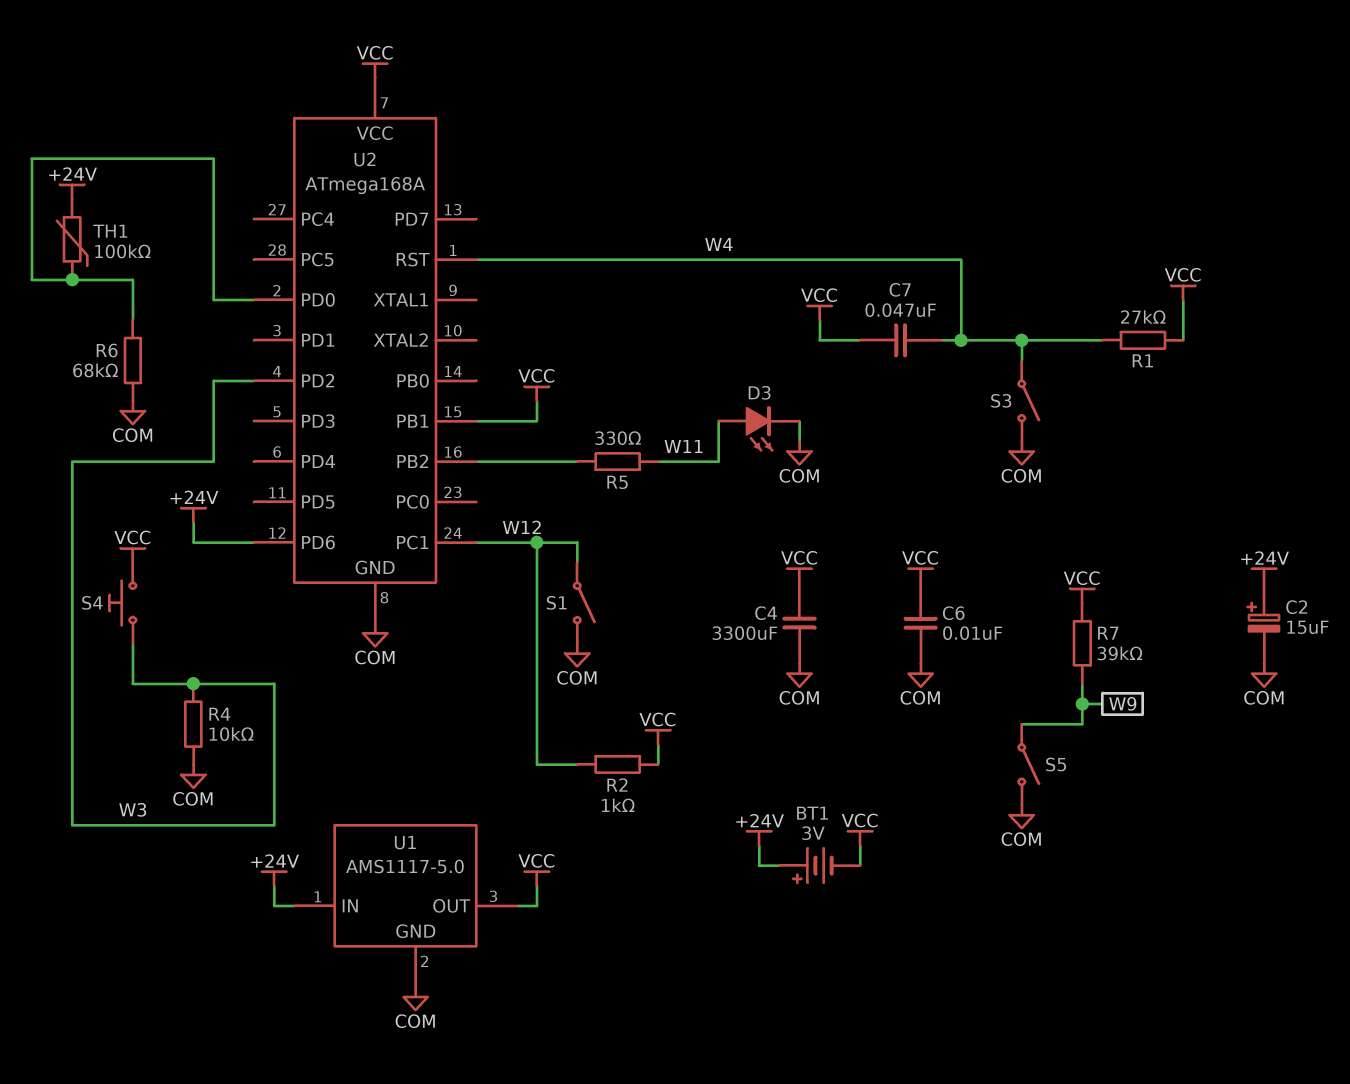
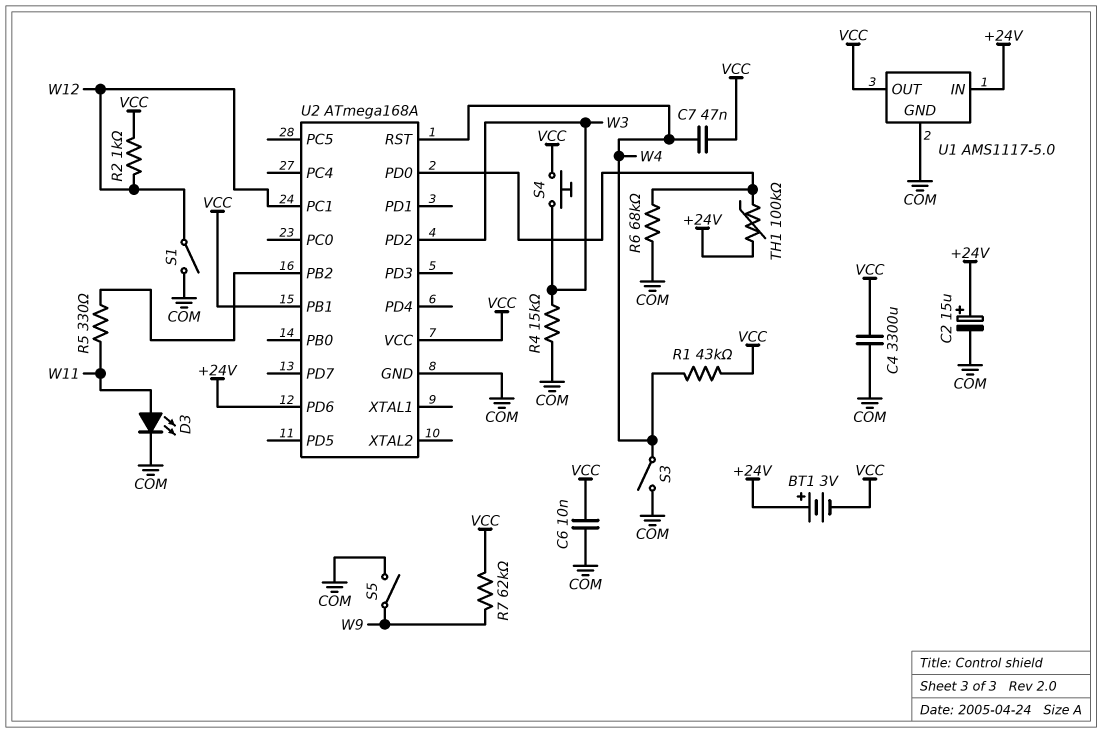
R1: 27k (VCC, W4) -> 43k (VCC, W4)
R4: 10k (COM, W3) -> 15k (COM, W3)
R7: 39k (VCC, W9) -> 62k (VCC, W9)

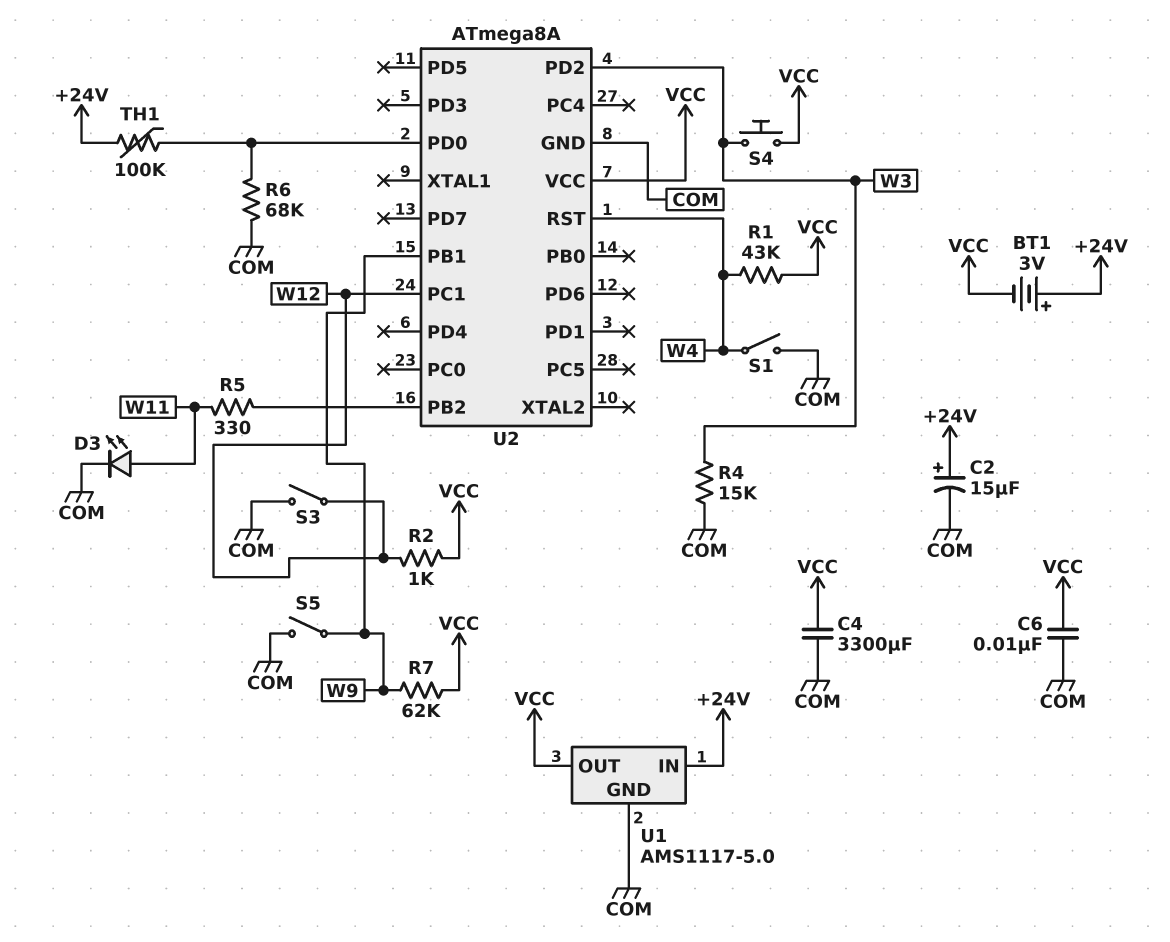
C7: 47nF (VCC, W4) -> none
S1: switch (COM, W12) -> switch (COM, W4)
S3: switch (COM, W4) -> switch (COM, W12)
U2: ATmega168A -> ATmega8A
U2 pin PB1: VCC -> W9
U2 pin PD6: +24V -> none

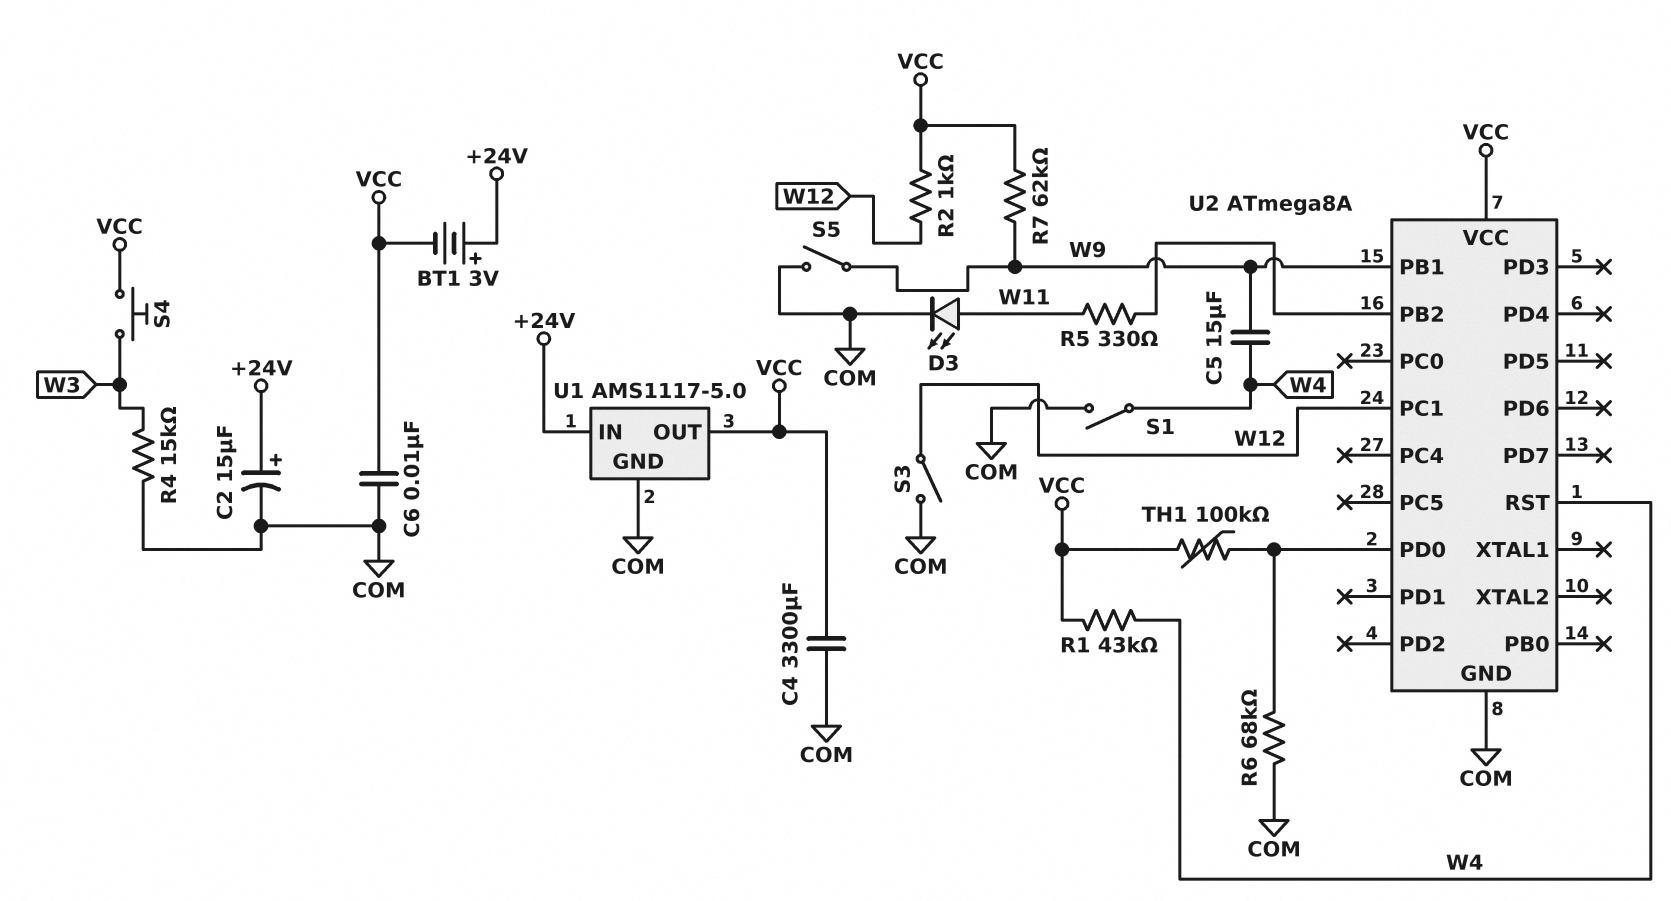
C5: none -> 15uF (W4, W9)
TH1: 100k (+24V, U2/PD0) -> 100k (U2/PD0, VCC)
U2 pin PD2: W3 -> none

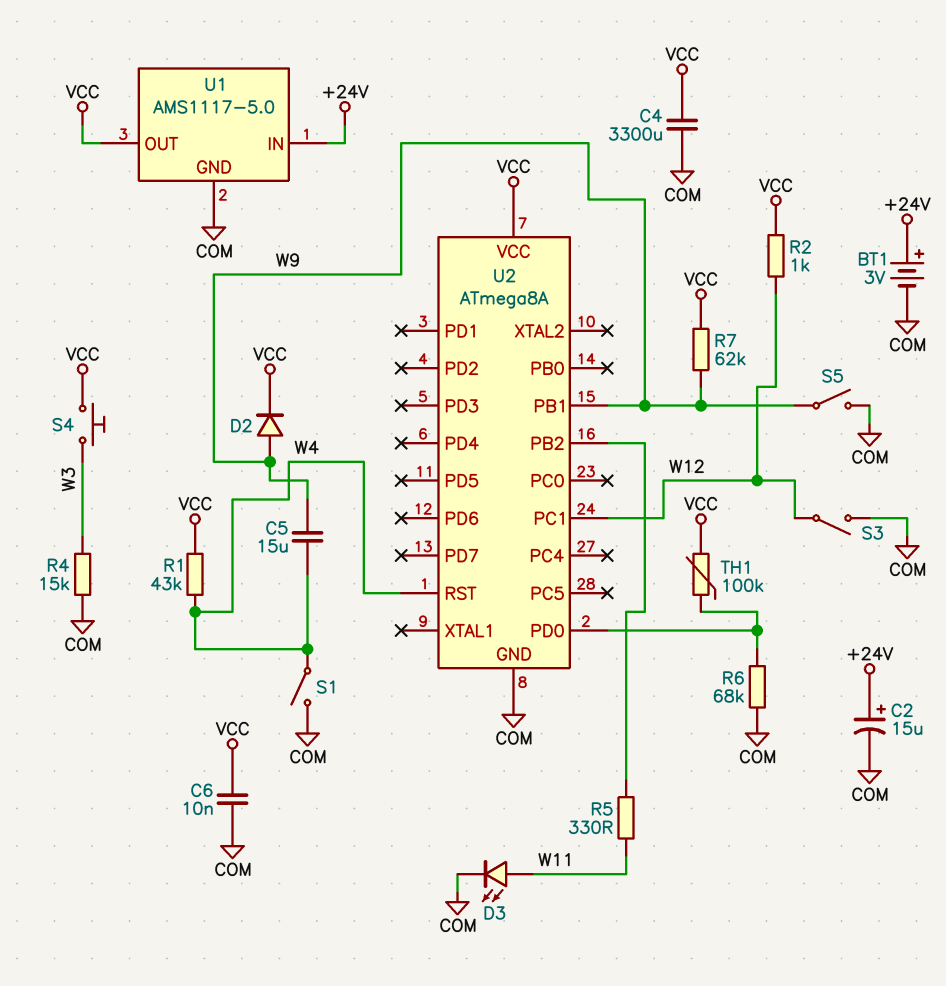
BT1: 3V (plus +24V, minus VCC) -> 3V (plus +24V, minus COM)
D2: none -> diode (A W9, K VCC)

